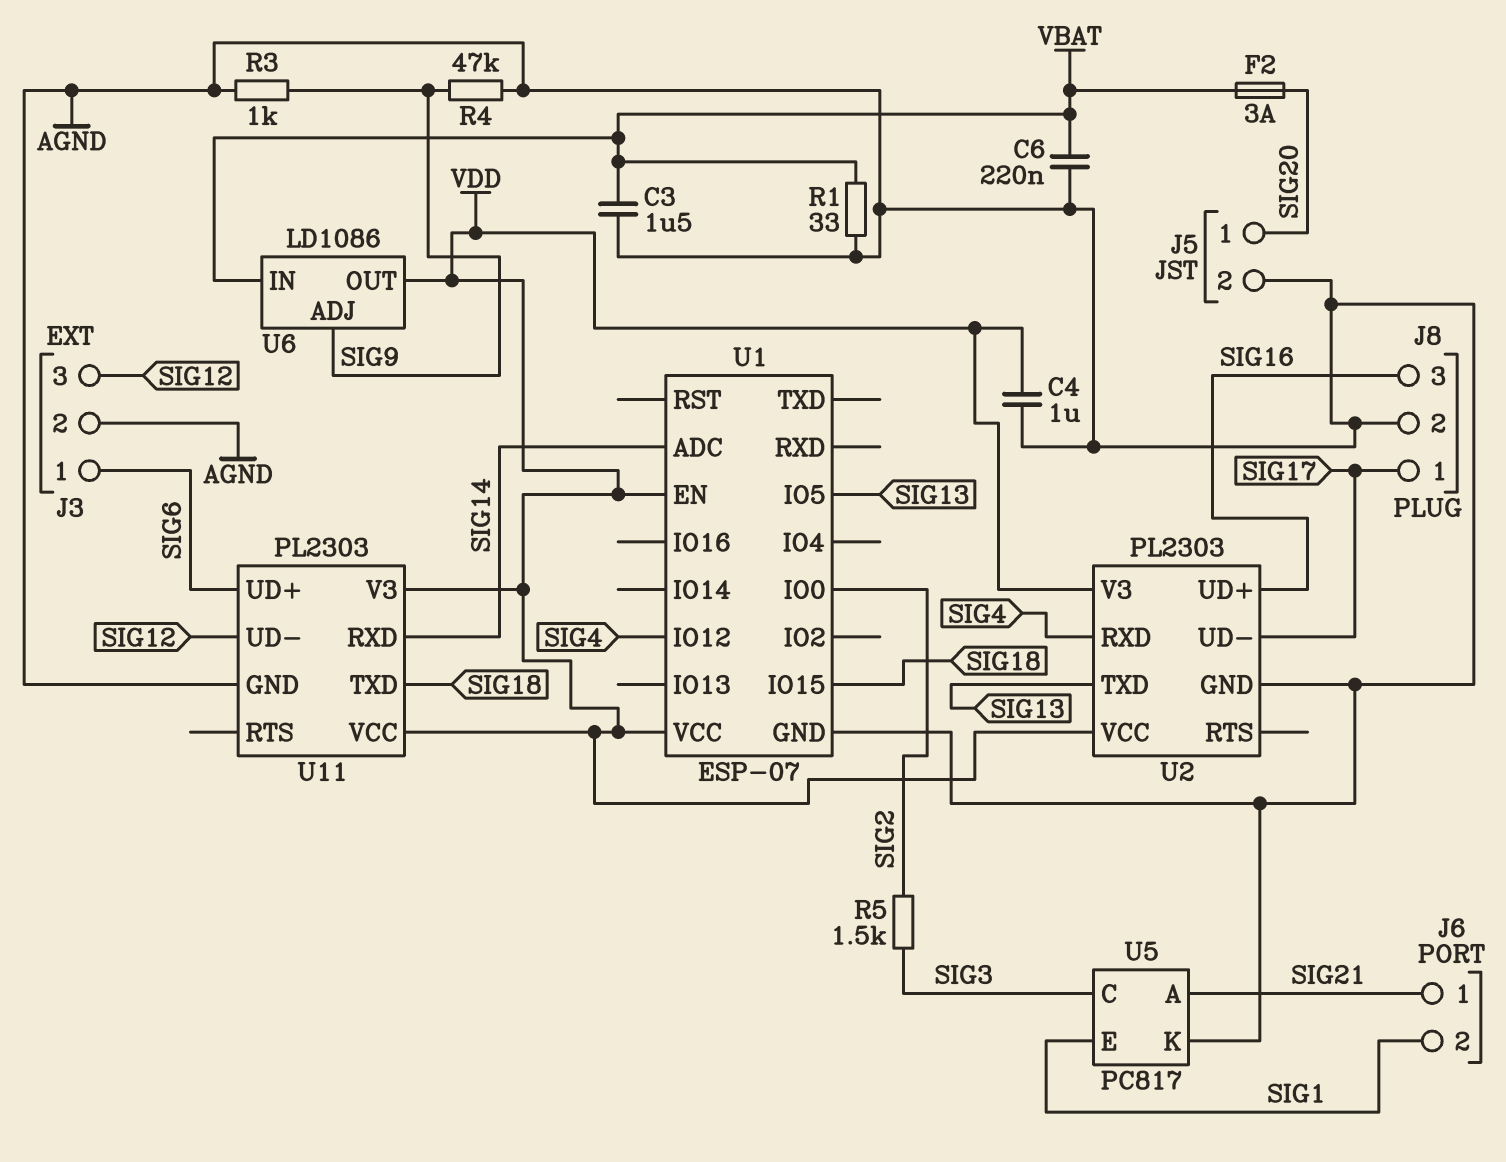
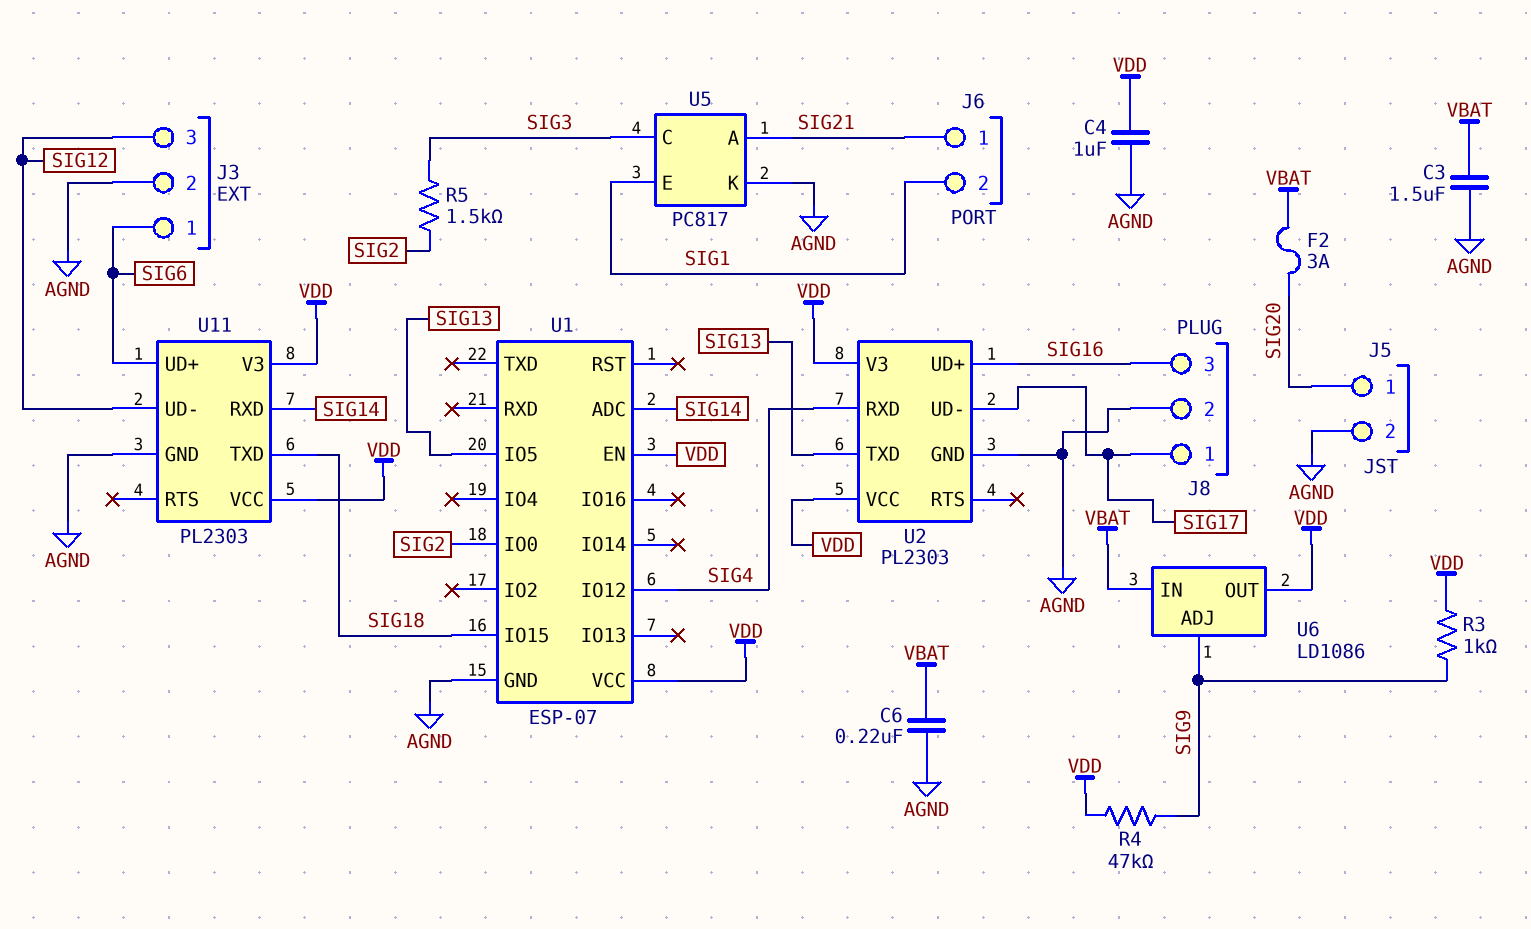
R1: 33 (AGND, VBAT) -> none
R3: 1k (AGND, SIG9) -> 1k (SIG9, VDD)
R4: 47k (AGND, SIG9) -> 47k (SIG9, VDD)

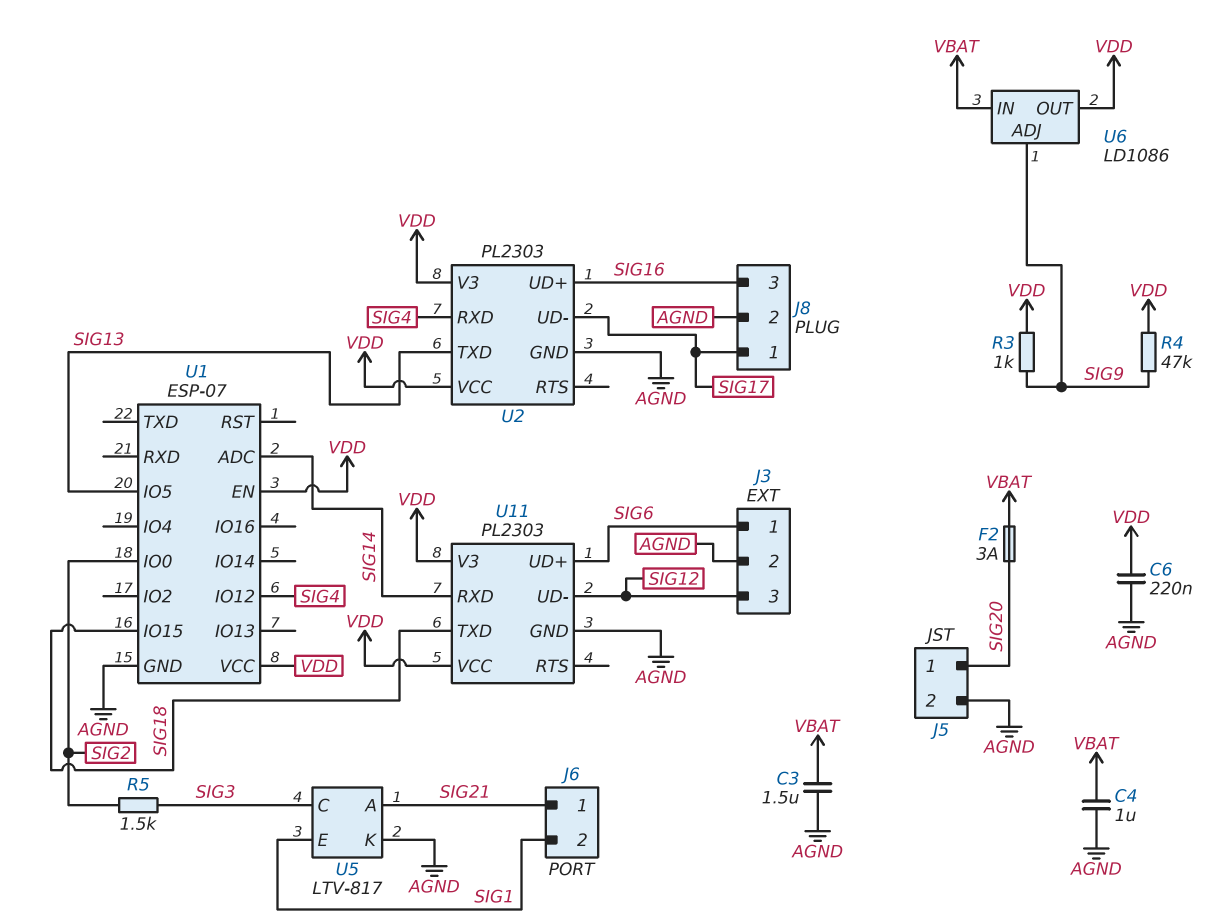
C4: 1uF (AGND, VDD) -> 1uF (AGND, VBAT)
C6: 220nF (AGND, VBAT) -> 220nF (AGND, VDD)
U5: PC817 -> LTV-817

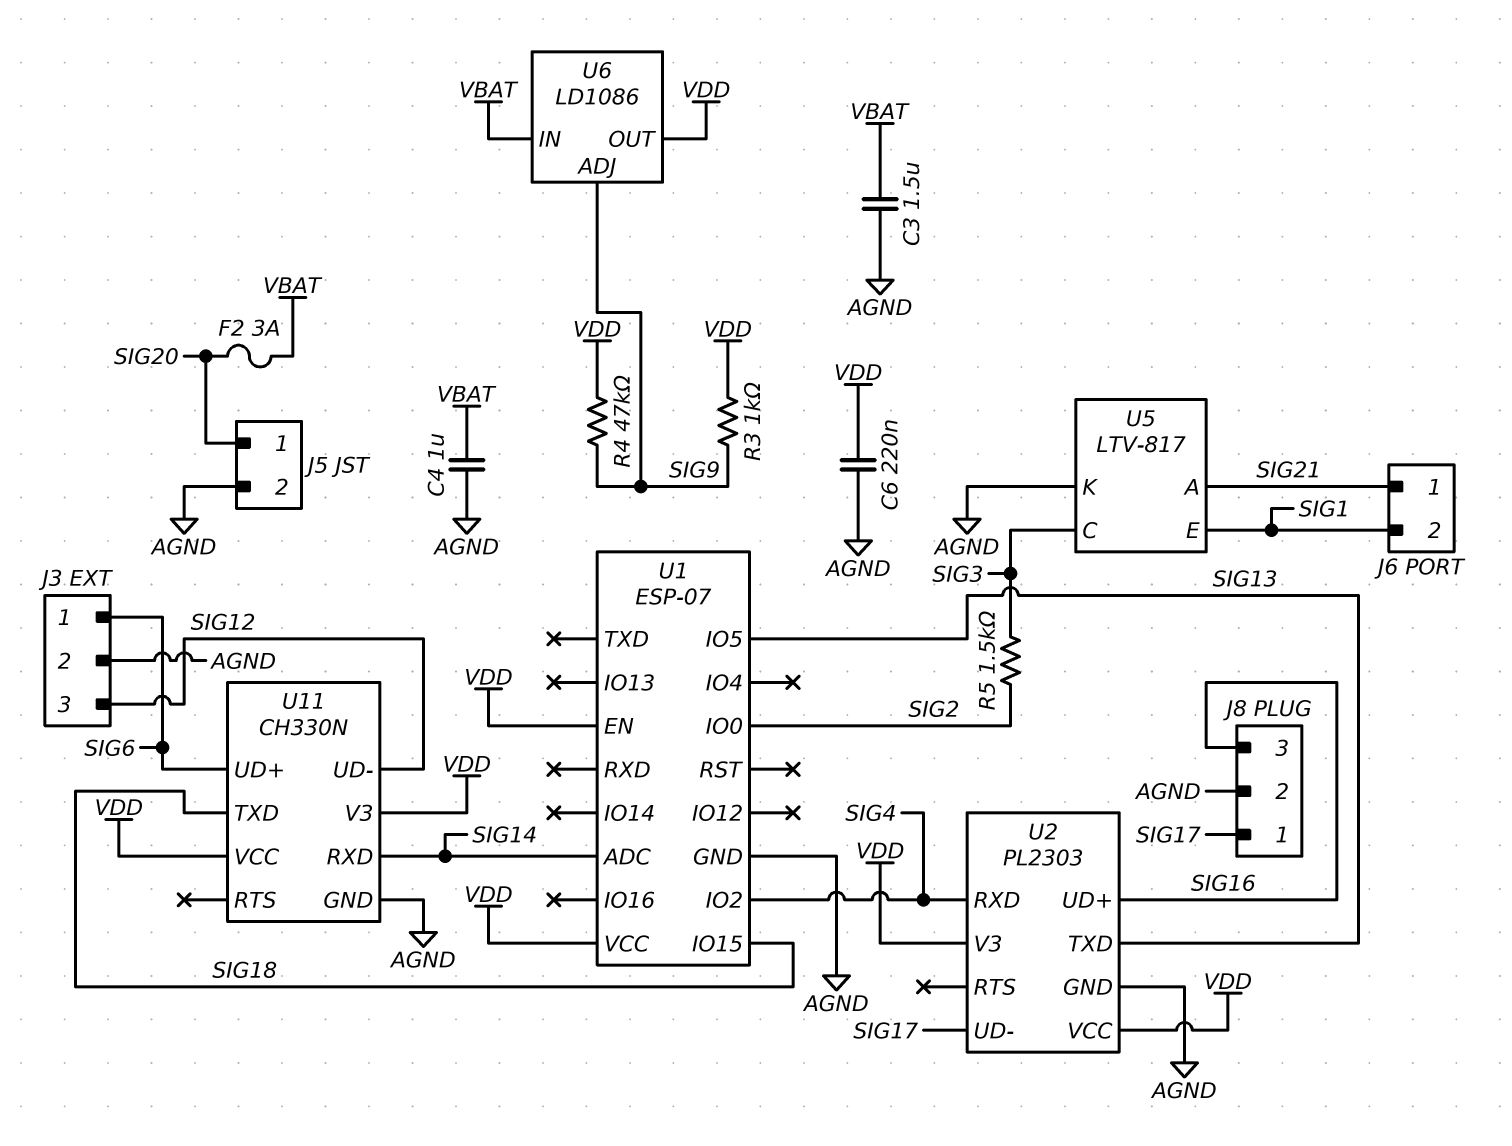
U1 pin IO2: none -> SIG4
U1 pin IO12: SIG4 -> none
U11: PL2303 -> CH330N

